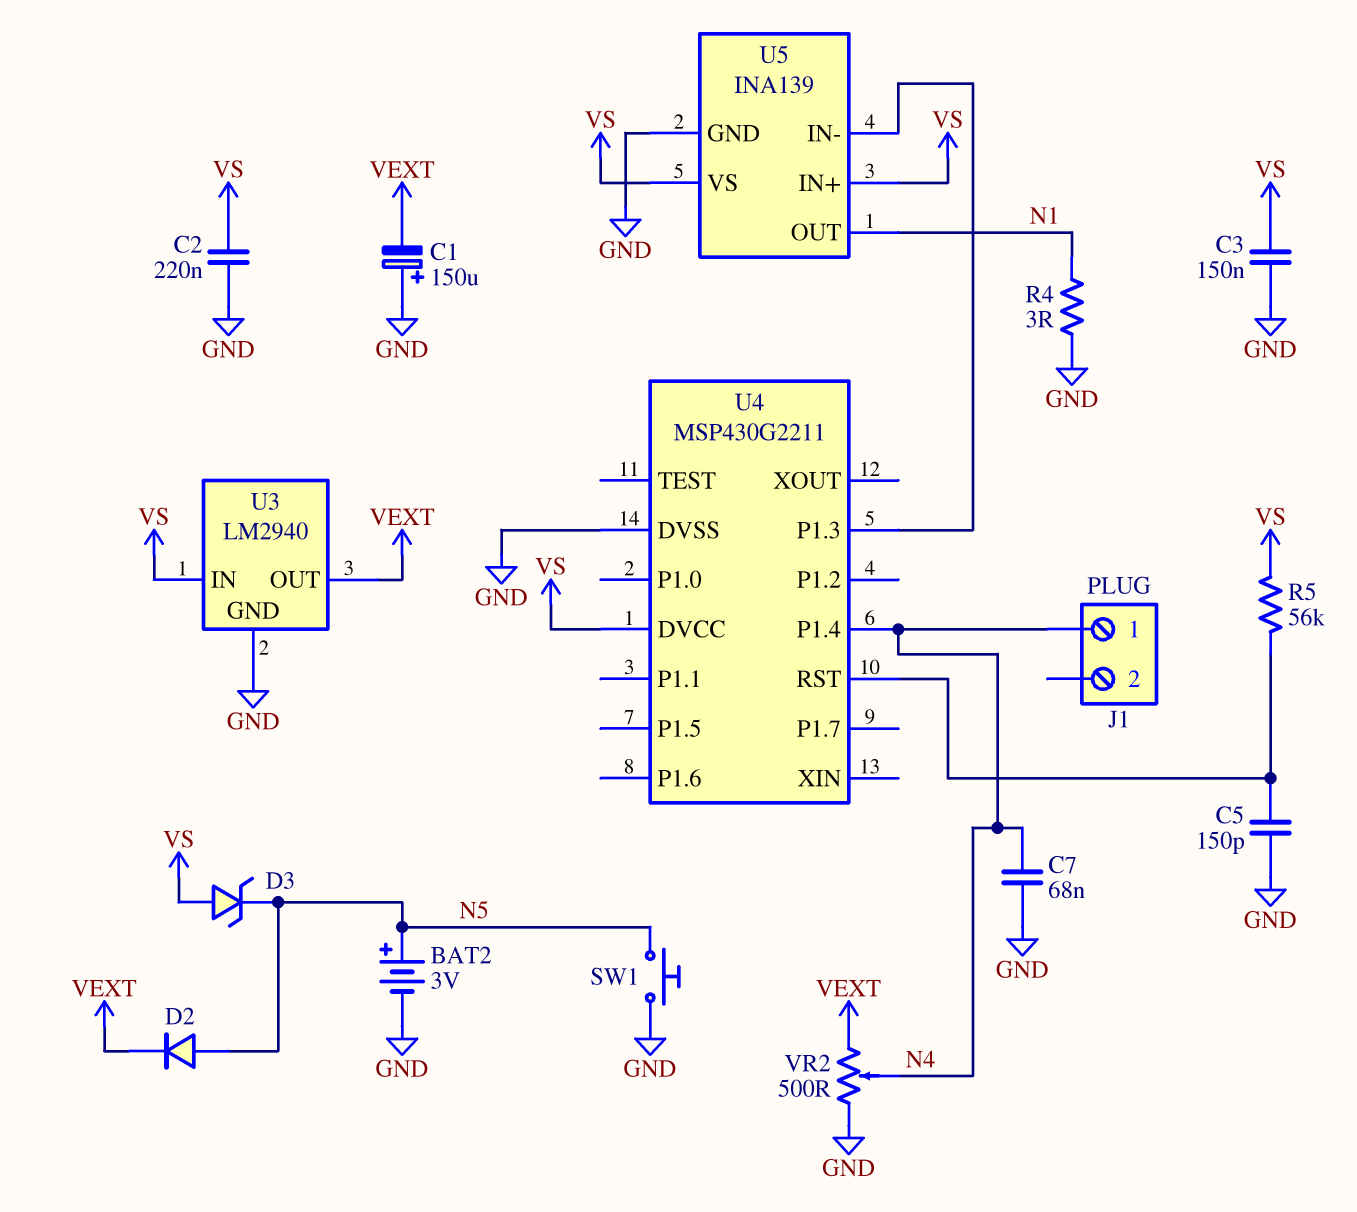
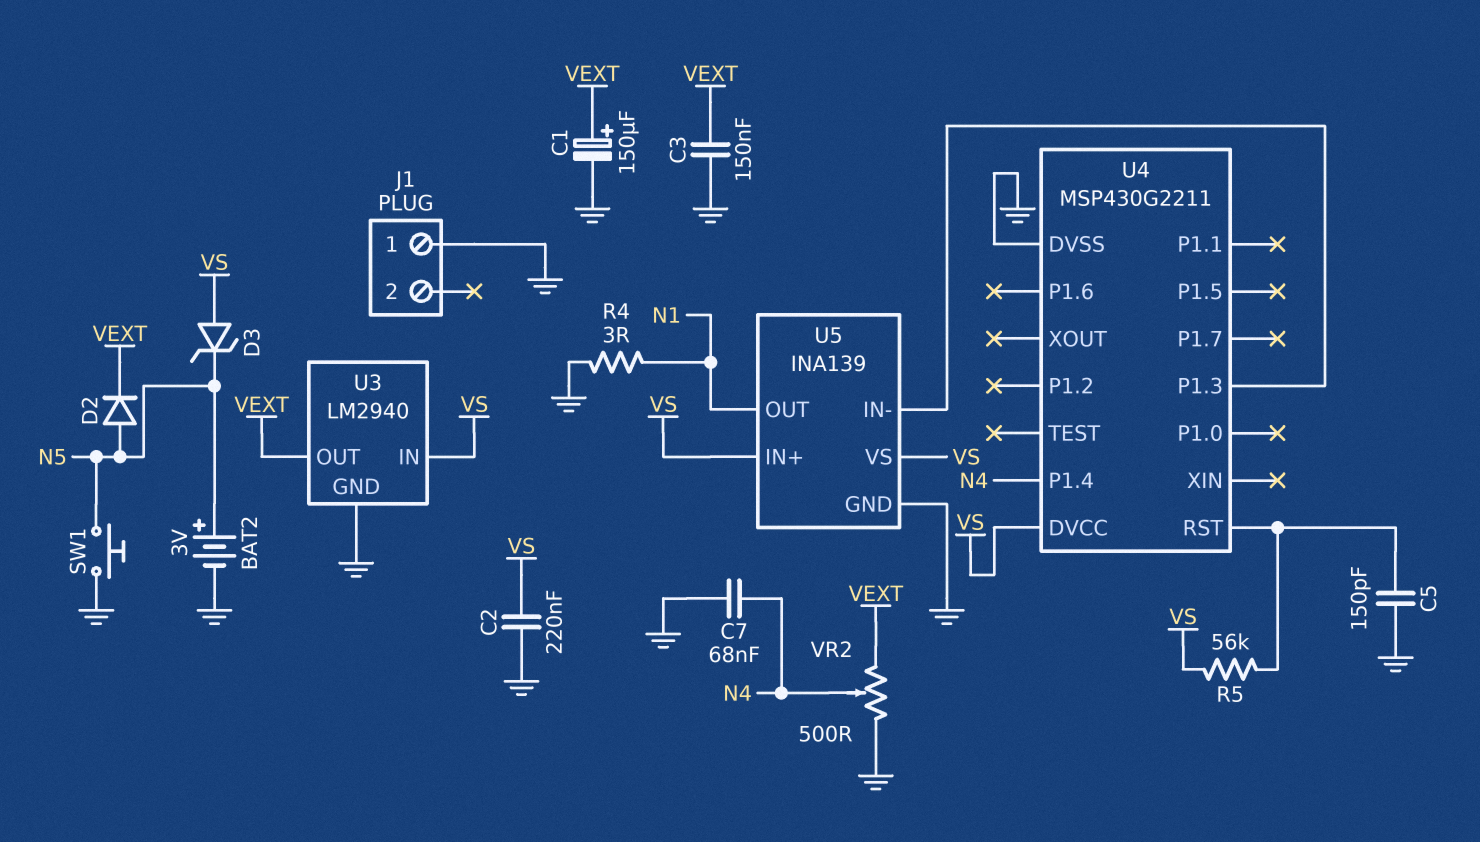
C1: 150uF (plus GND, minus VEXT) -> 150uF (plus VEXT, minus GND)
C3: 150nF (GND, VS) -> 150nF (GND, VEXT)
J1 pin 1: N4 -> GND

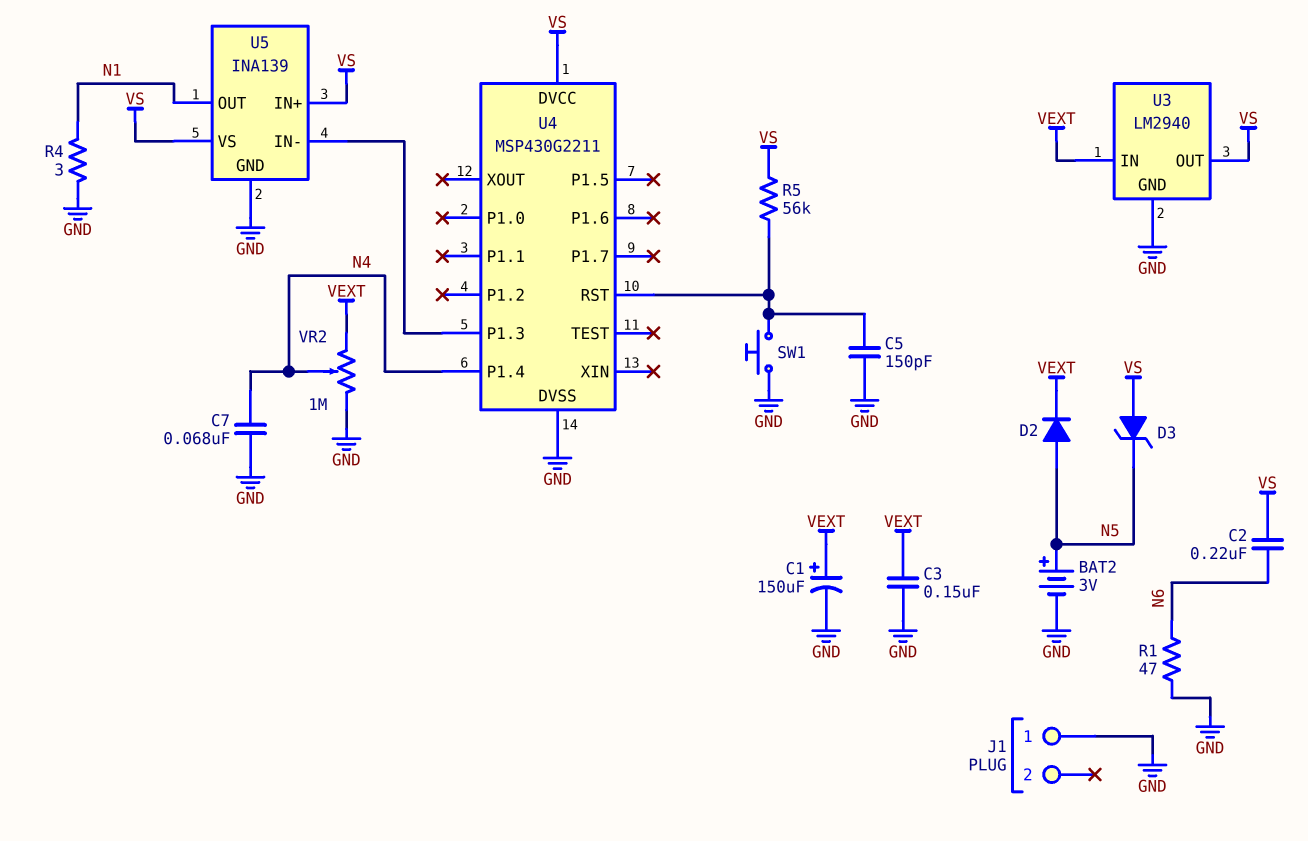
C2: 220nF (GND, VS) -> 220nF (N6, VS)
R1: none -> 47 (GND, N6)
SW1: button (GND, N5) -> button (GND, U4/RST)
U3 pin IN: VS -> VEXT
U3 pin OUT: VEXT -> VS
VR2: 500 (GND, VEXT, wiper N4) -> 1M (GND, VEXT, wiper N4)

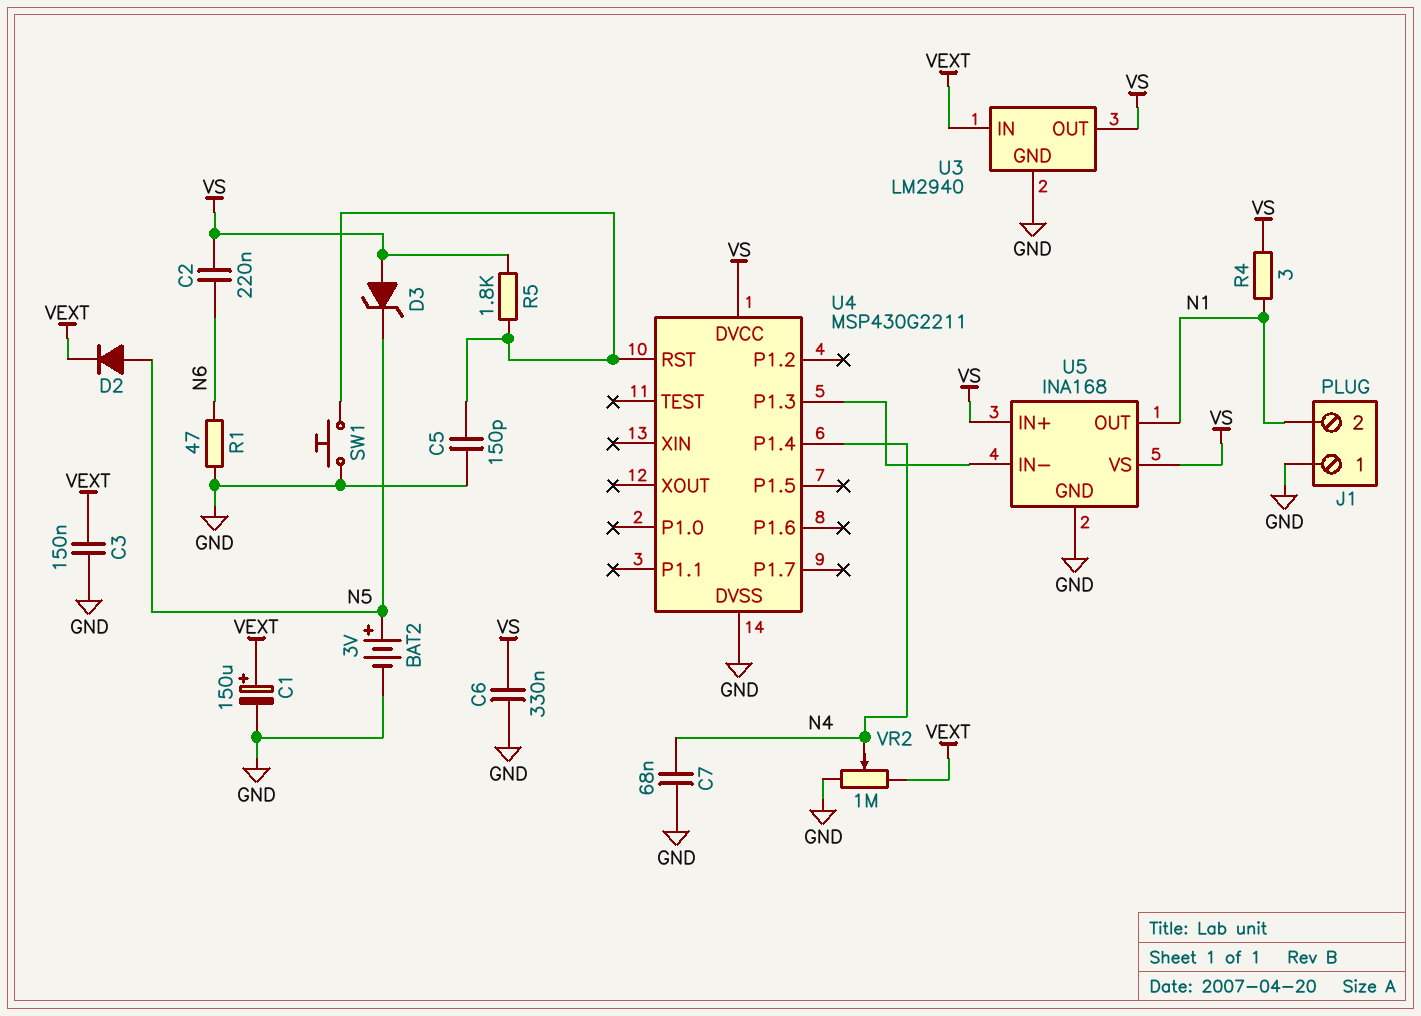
C6: none -> 330nF (GND, VS)
J1 pin 2: none -> N1
R4: 3 (GND, N1) -> 3 (N1, VS)
R5: 56k (U4/RST, VS) -> 1.8k (U4/RST, VS)
U5: INA139 -> INA168

